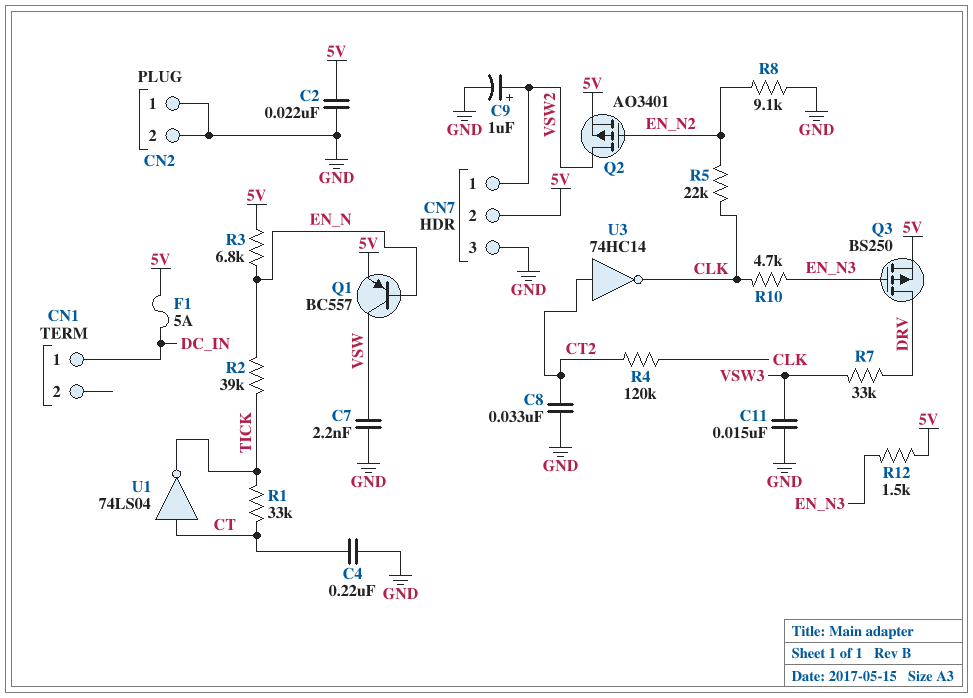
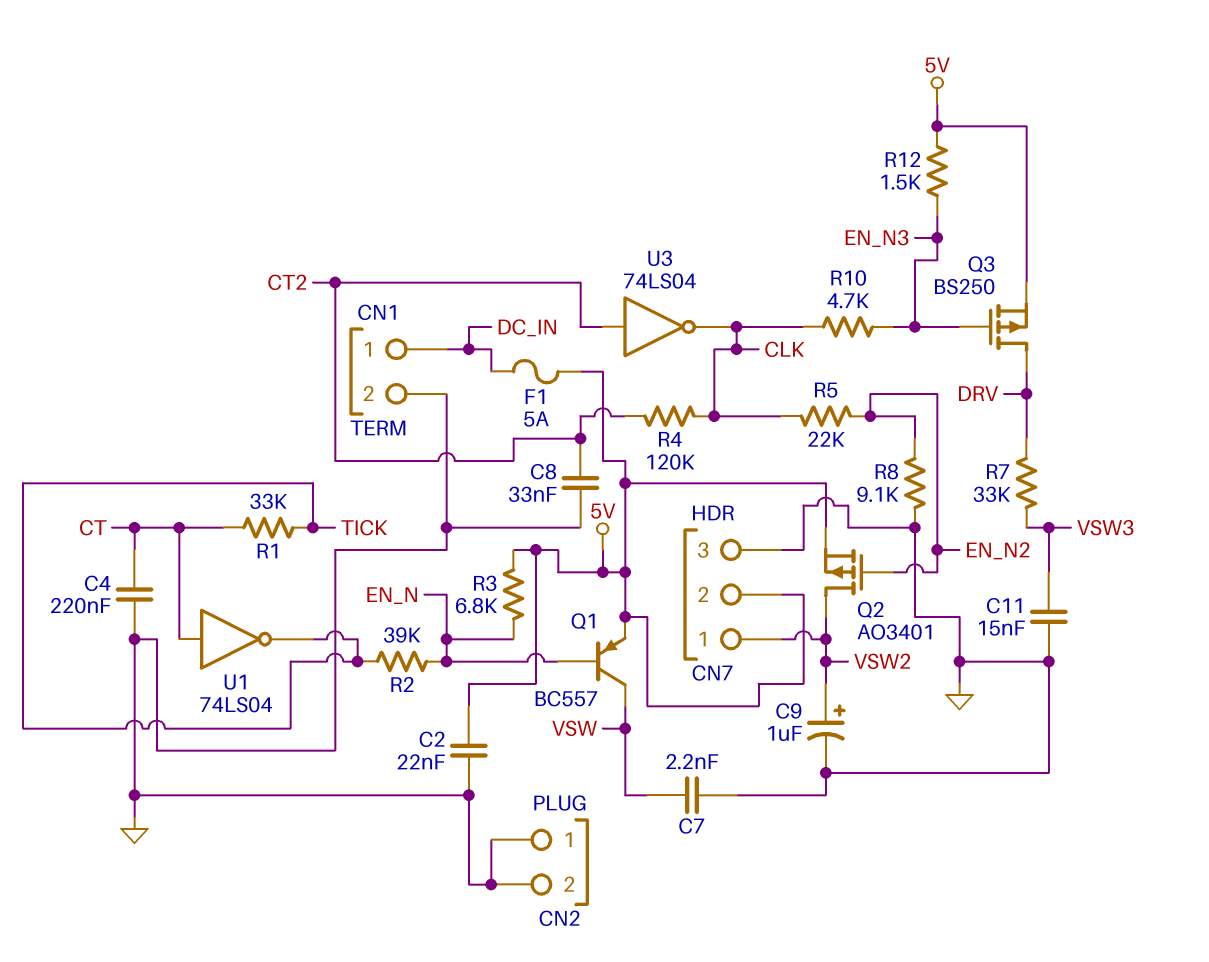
CN1 pin 2: none -> GND
U3: NOT 74HC14 (in CT2, out CLK) -> NOT 74LS04 (in CT2, out CLK)

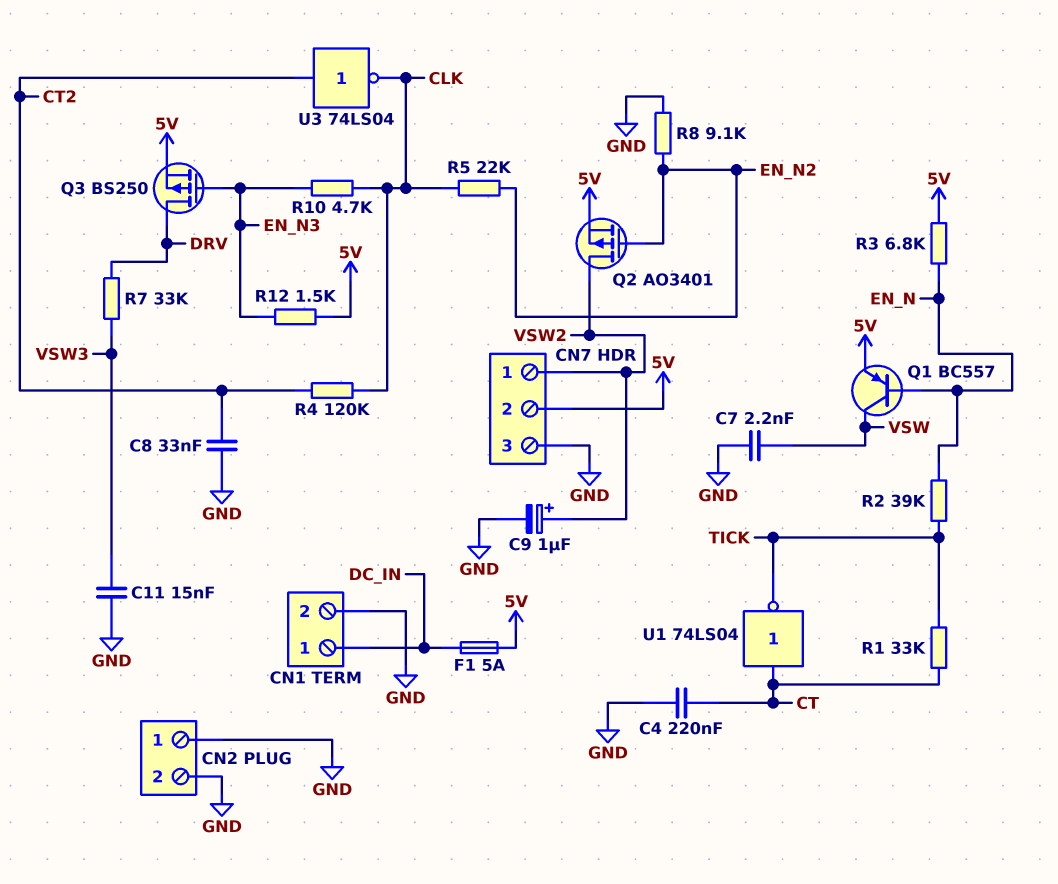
C2: 22nF (5V, GND) -> none

